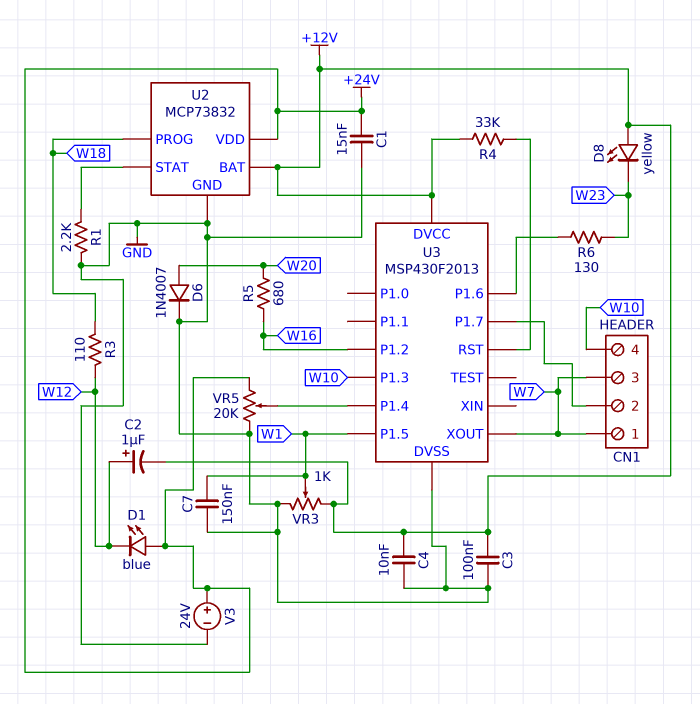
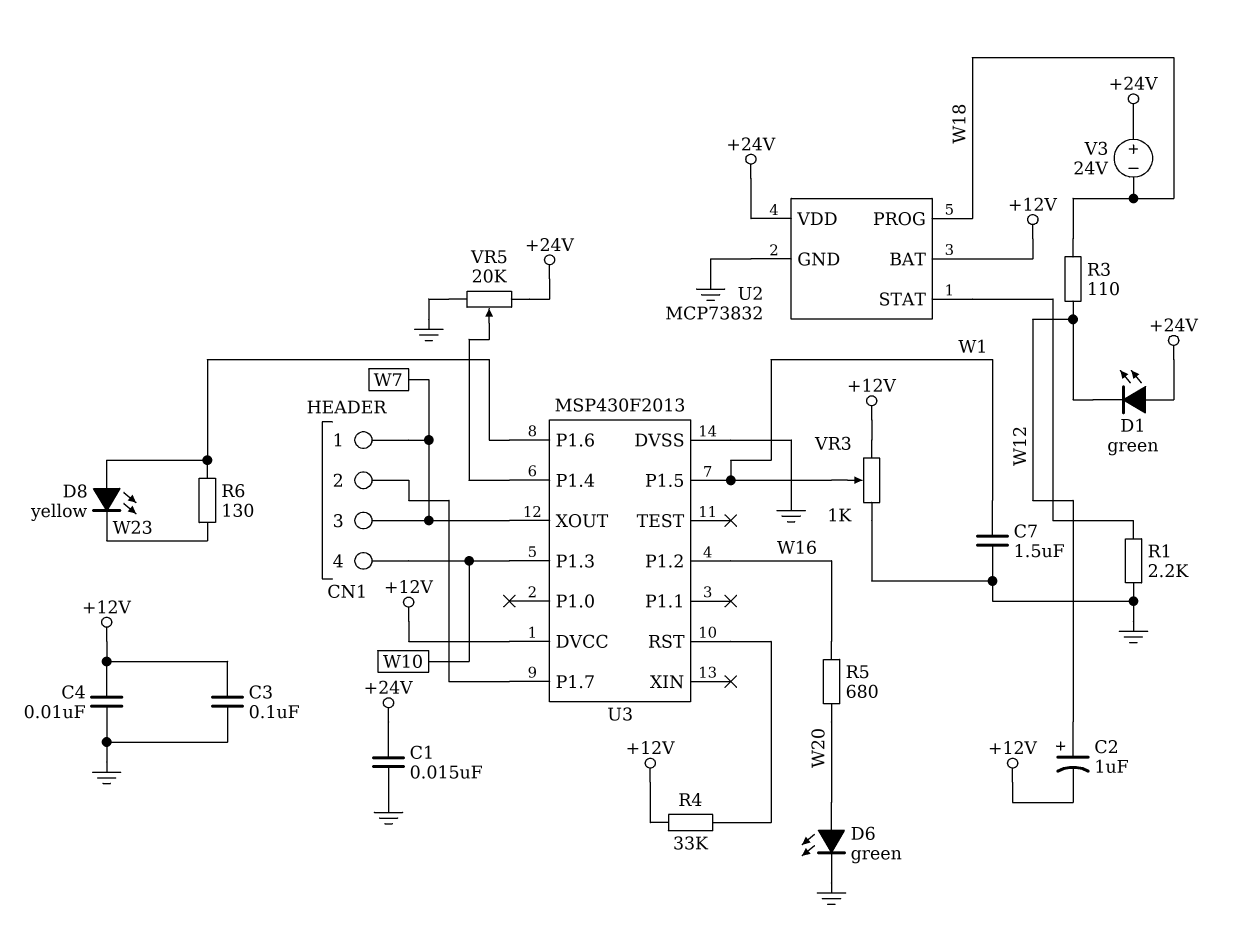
C7: 150nF (GND, W1) -> 1.5uF (GND, W1)
D1: LED blue (A +24V, K W12) -> LED green (A +24V, K W12)
D6: diode 1N4007 (A W20, K GND) -> LED green (A W20, K GND)
D8: LED yellow (A +12V, K W23) -> LED yellow (A U3/P1.6, K W23)
V3: 24V (plus +24V, minus GND) -> 24V (plus +24V, minus W18)

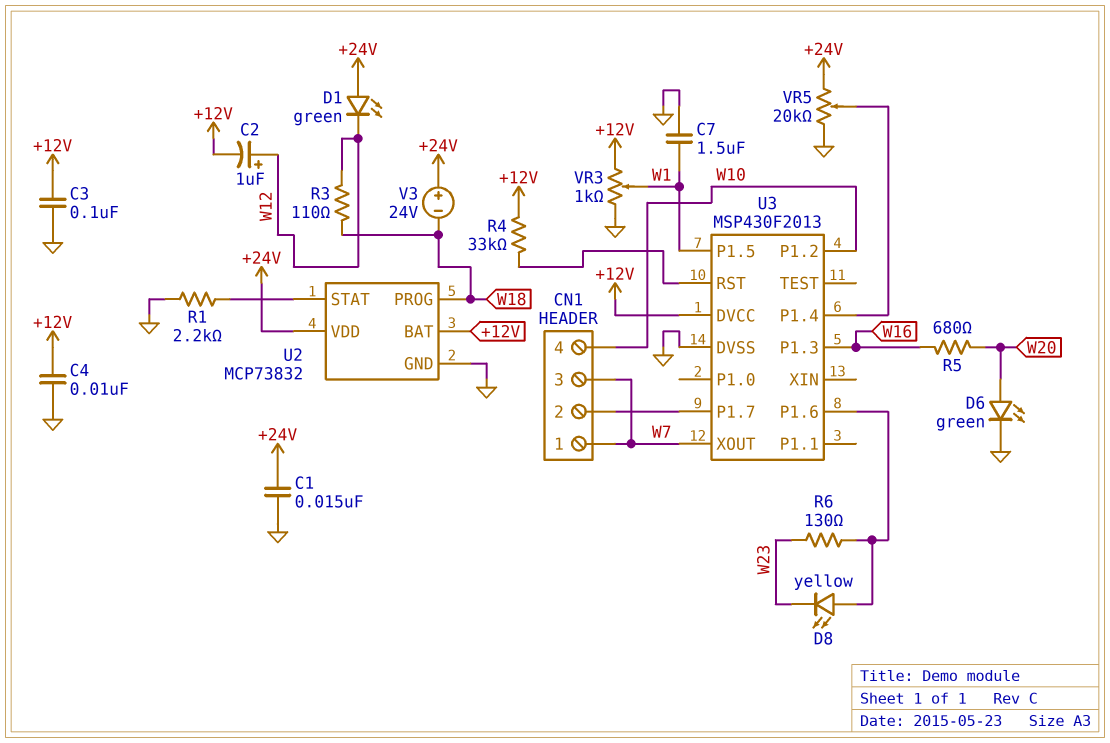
U3 pin P1.2: W16 -> W10
U3 pin P1.3: W10 -> W16

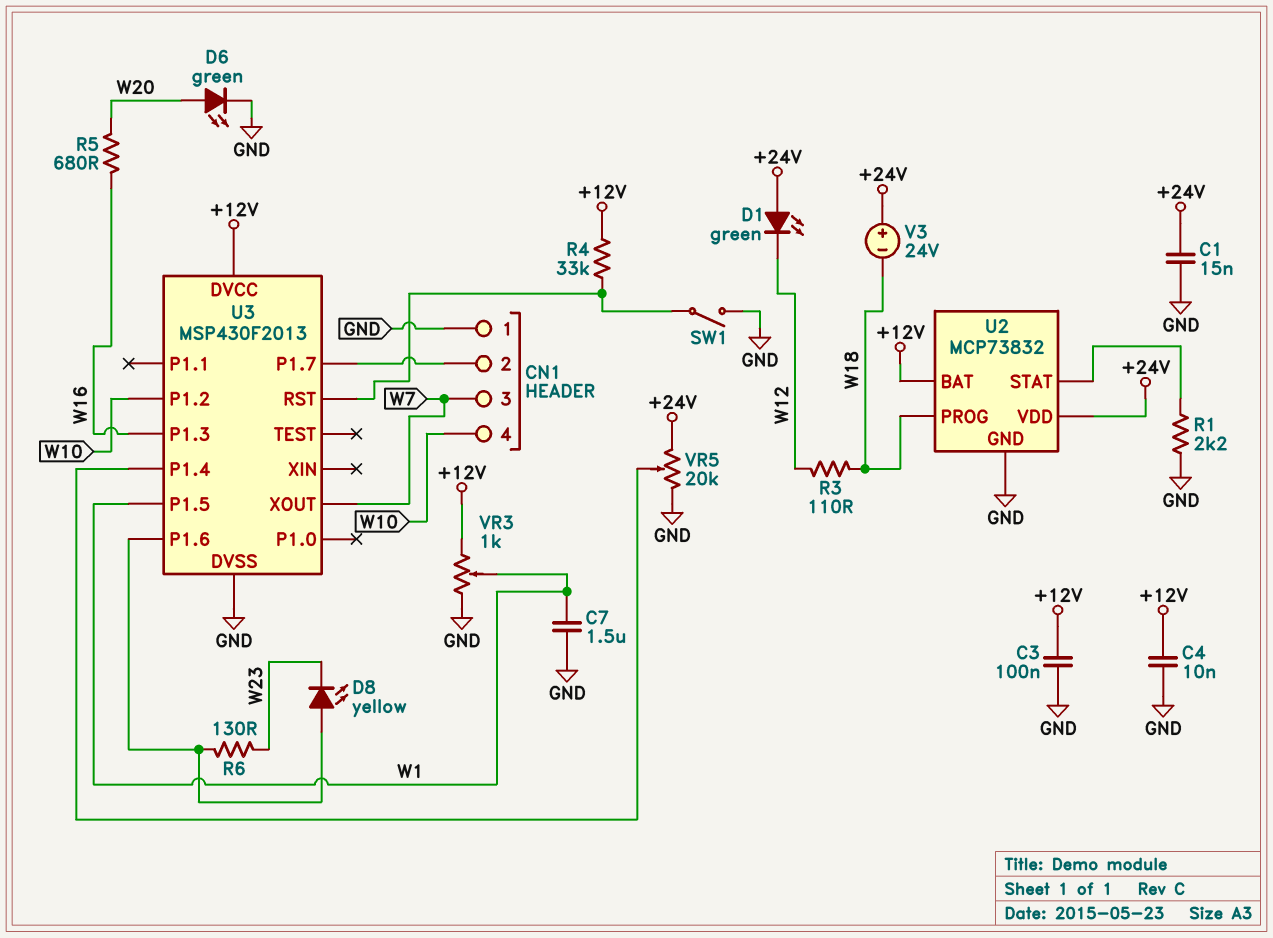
C2: 1uF (plus W12, minus +12V) -> none
CN1 pin 1: W7 -> GND
SW1: none -> switch (GND, U3/RST)

